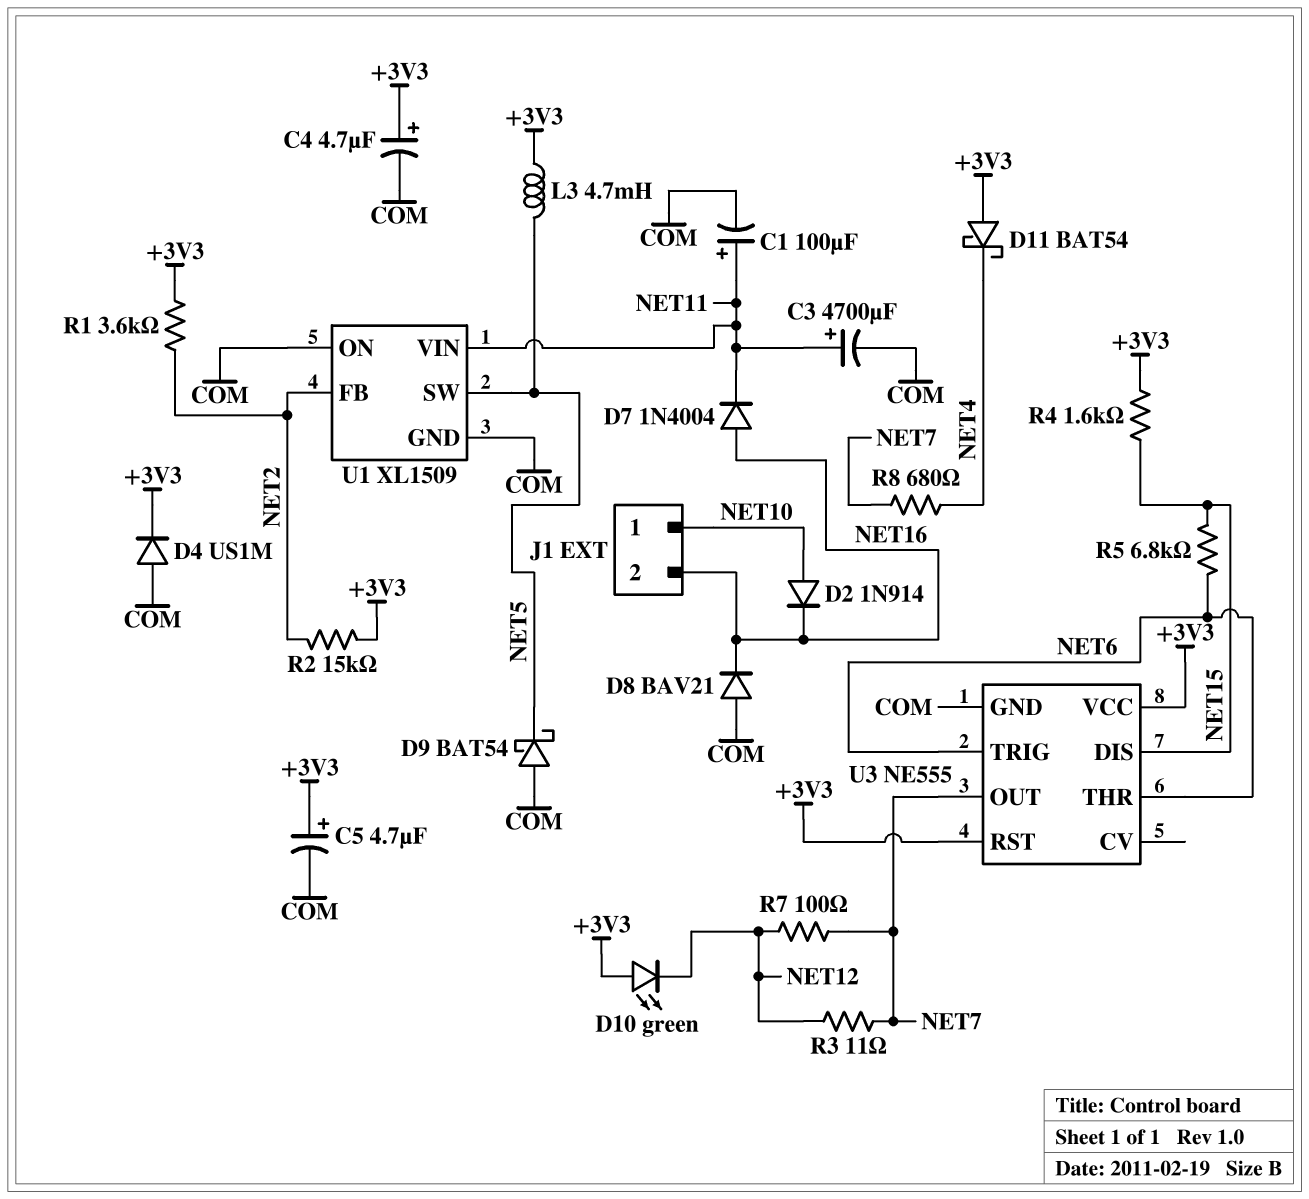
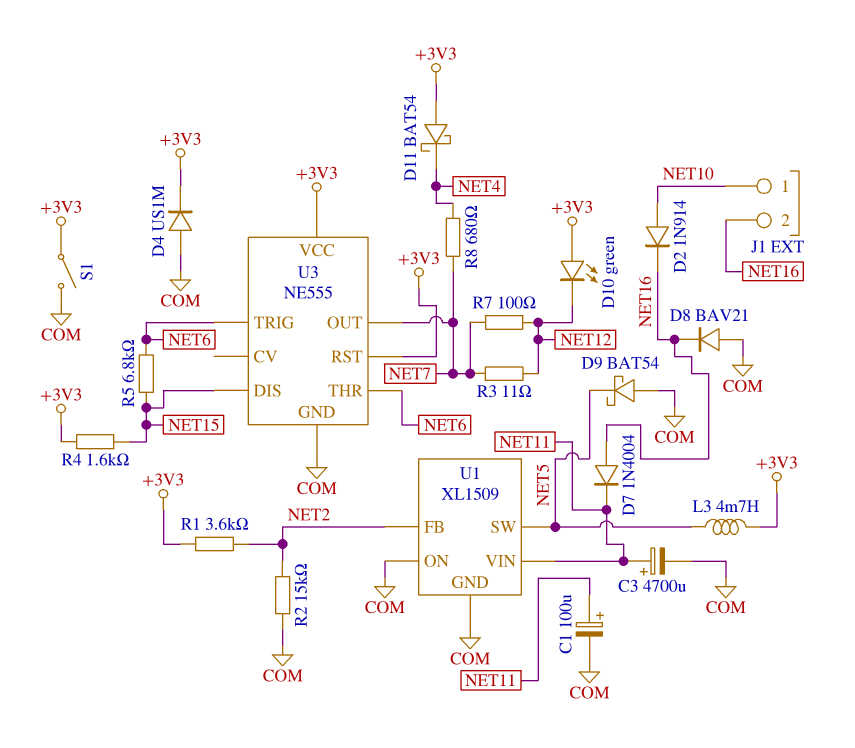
C4: 4.7uF (plus +3V3, minus COM) -> none
C5: 4.7uF (plus +3V3, minus COM) -> none
R2: 15k (+3V3, NET2) -> 15k (COM, NET2)
S1: none -> switch (+3V3, COM)

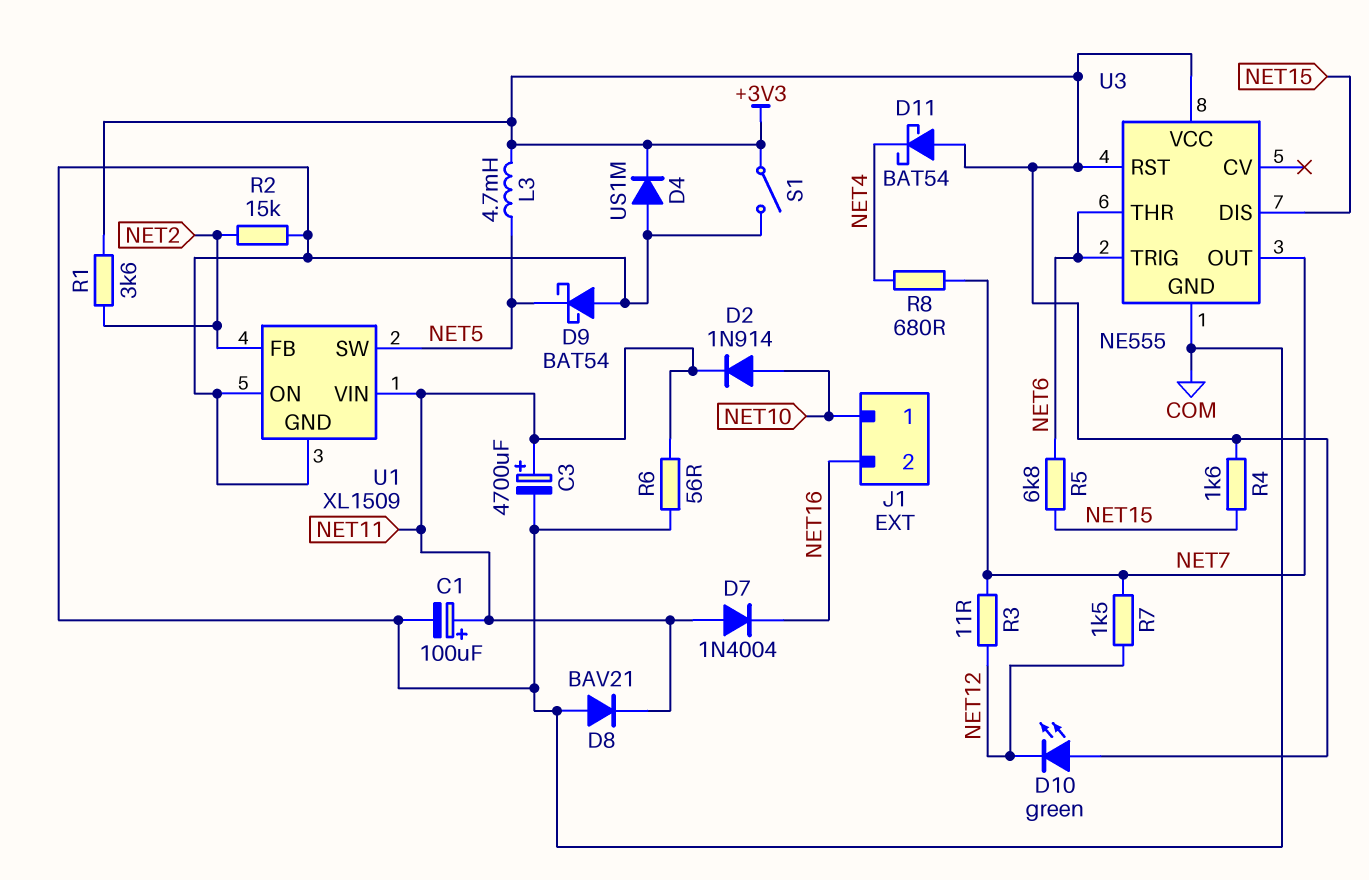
D2: diode 1N914 (A NET10, K NET16) -> diode 1N914 (A NET10, K NET11)
D7: diode 1N4004 (A NET16, K NET11) -> diode 1N4004 (A NET11, K NET16)
D8: diode BAV21 (A COM, K NET16) -> diode BAV21 (A COM, K NET11)
R6: none -> 56 (COM, NET11)
R7: 100 (NET7, NET12) -> 1.5k (NET7, NET12)

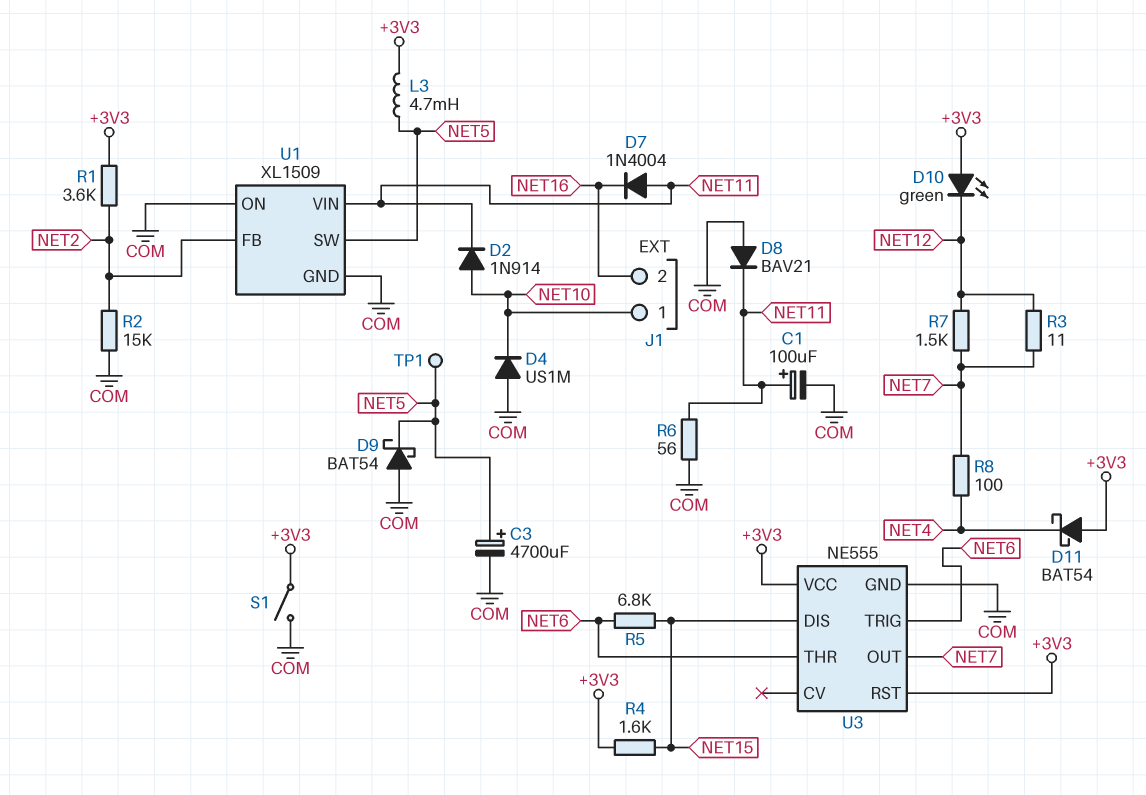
C3: 4700uF (plus NET11, minus COM) -> 4700uF (plus NET5, minus COM)
D4: diode US1M (A COM, K +3V3) -> diode US1M (A COM, K NET10)
R8: 680 (NET4, NET7) -> 100 (NET4, NET7)
TP1: none -> test point (NET5)

